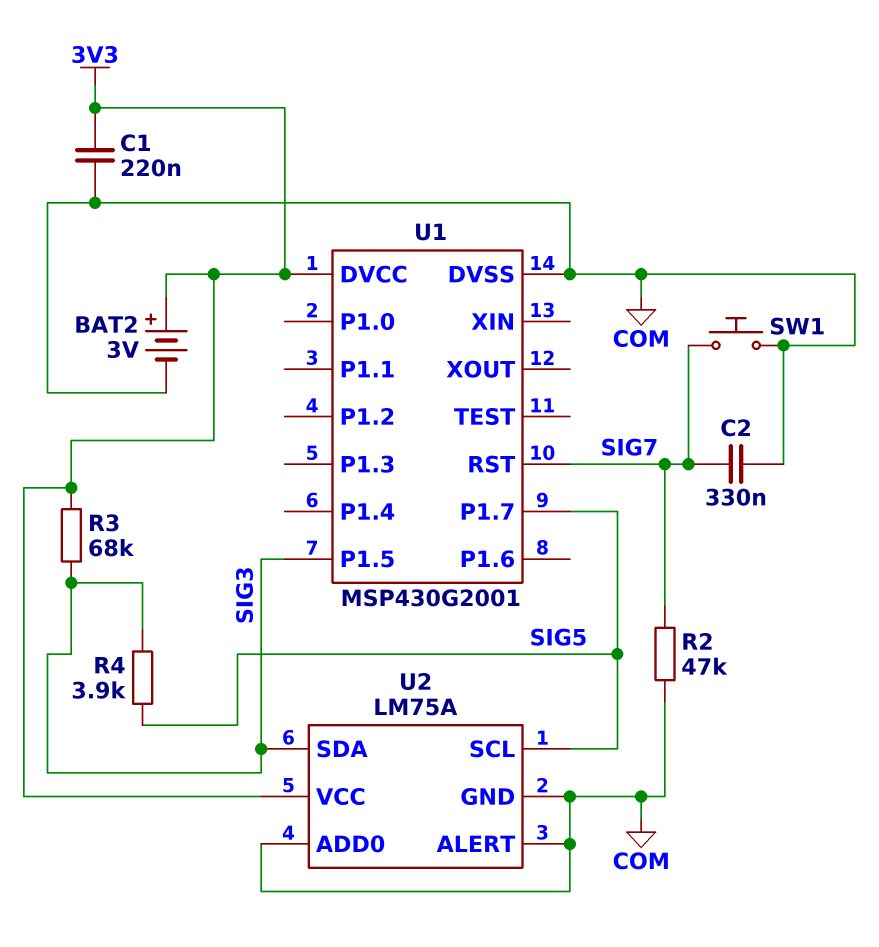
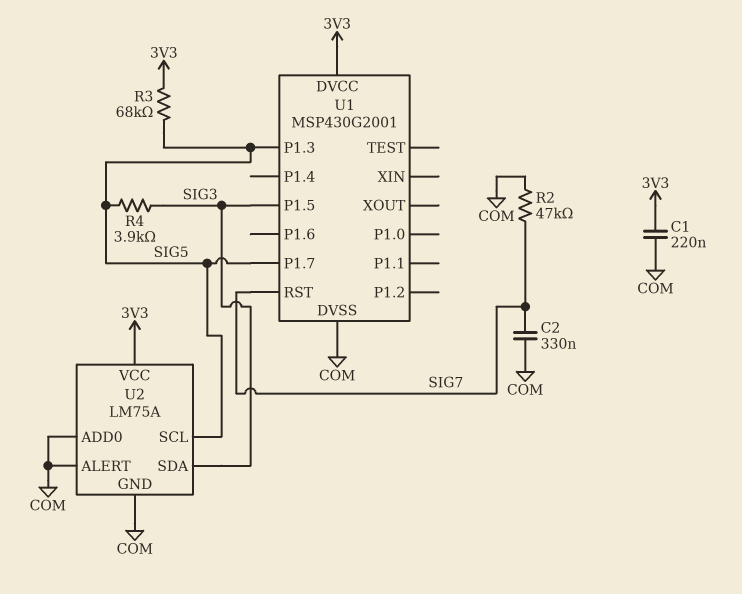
BAT2: 3V (plus 3V3, minus COM) -> none
R3: 68k (3V3, SIG3) -> 68k (3V3, SIG5)
SW1: button (COM, SIG7) -> none
U1 pin P1.3: none -> SIG5

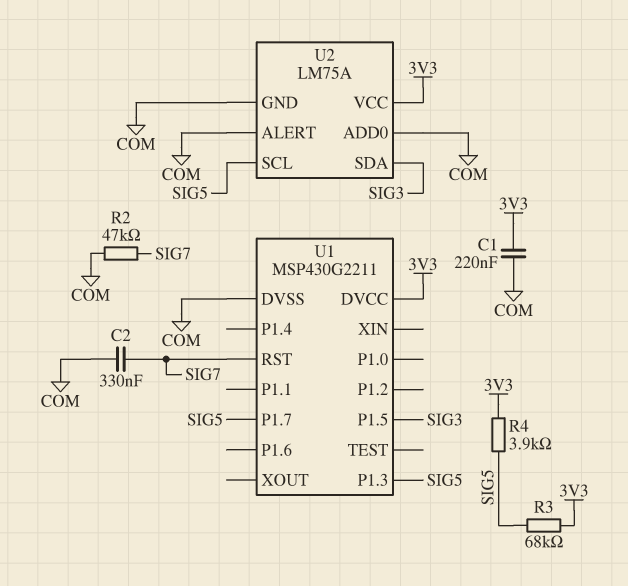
R4: 3.9k (SIG3, SIG5) -> 3.9k (3V3, SIG5)
U1: MSP430G2001 -> MSP430G2211

